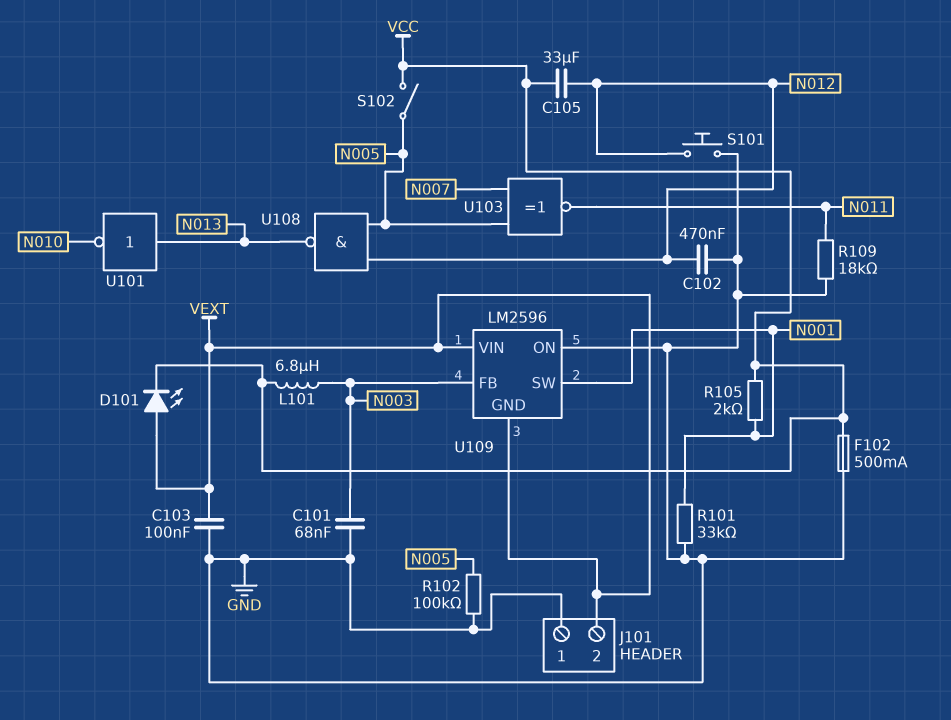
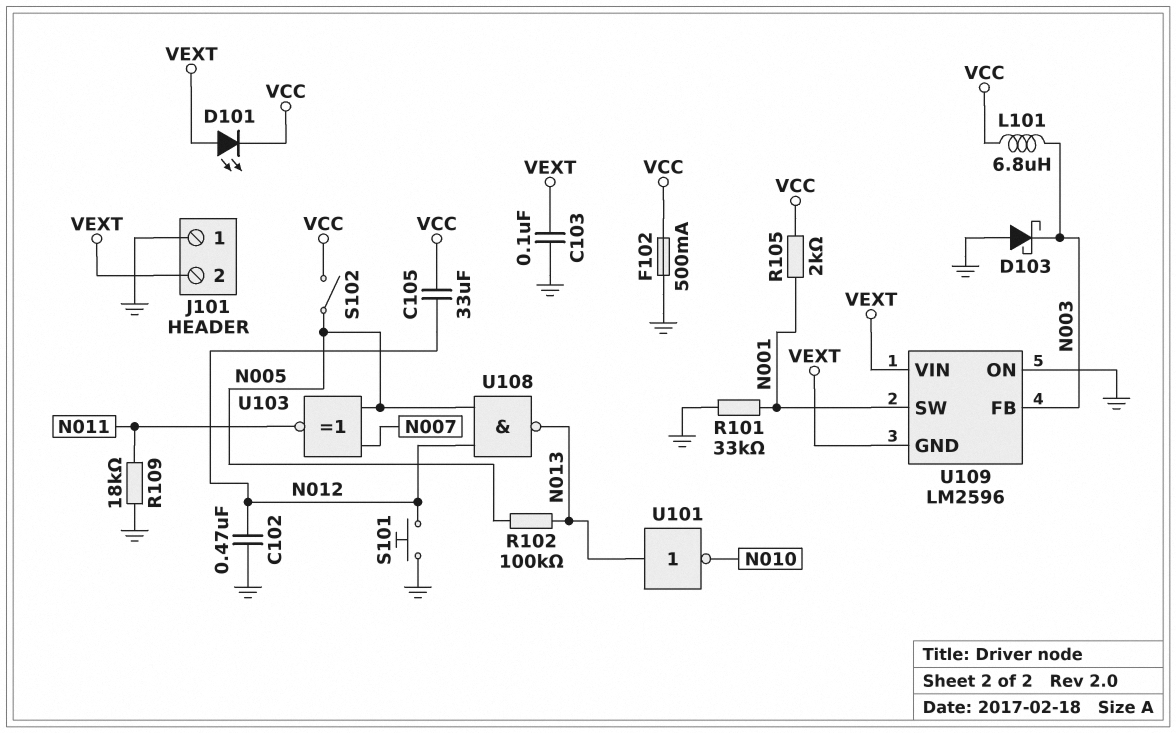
C101: 68nF (GND, N003) -> none
D103: none -> schottky (A GND, K N003)
R102: 100k (GND, N005) -> 100k (N005, N013)

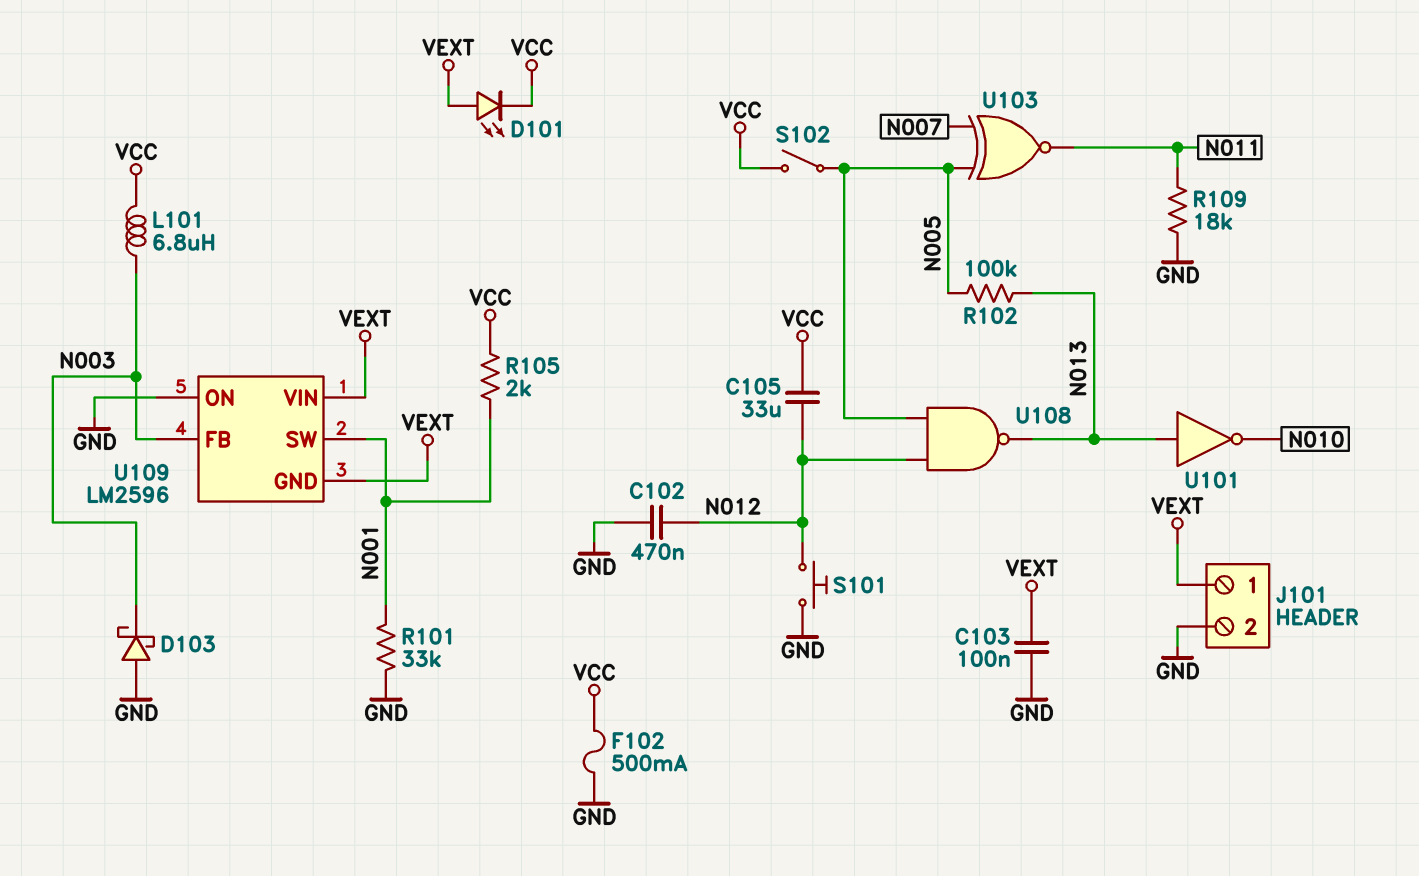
J101 pin 1: GND -> VEXT
J101 pin 2: VEXT -> GND

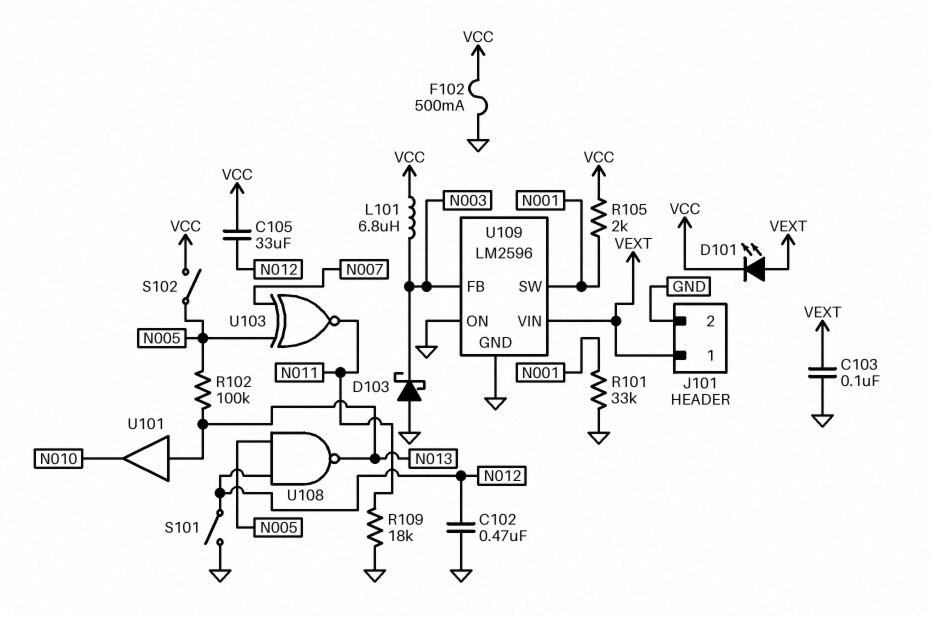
S101: button (GND, N012) -> switch (GND, N012)
U101: NOT (in N013, out N010) -> buffer (in N013, out N010)
U109 pin GND: VEXT -> GND

